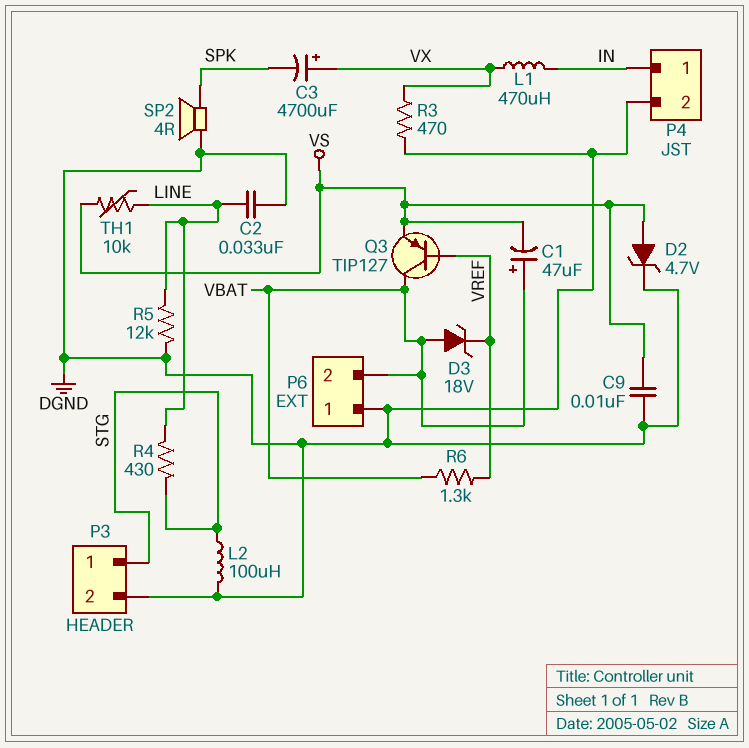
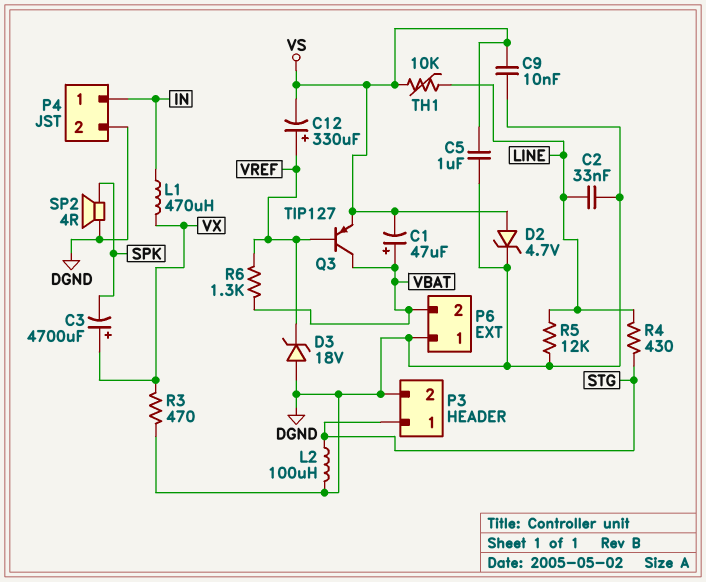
C5: none -> 1uF (DGND, VS)
C12: none -> 330uF (plus VREF, minus VS)
D3: zener 18V (A VBAT, K VREF) -> zener 18V (A DGND, K VREF)

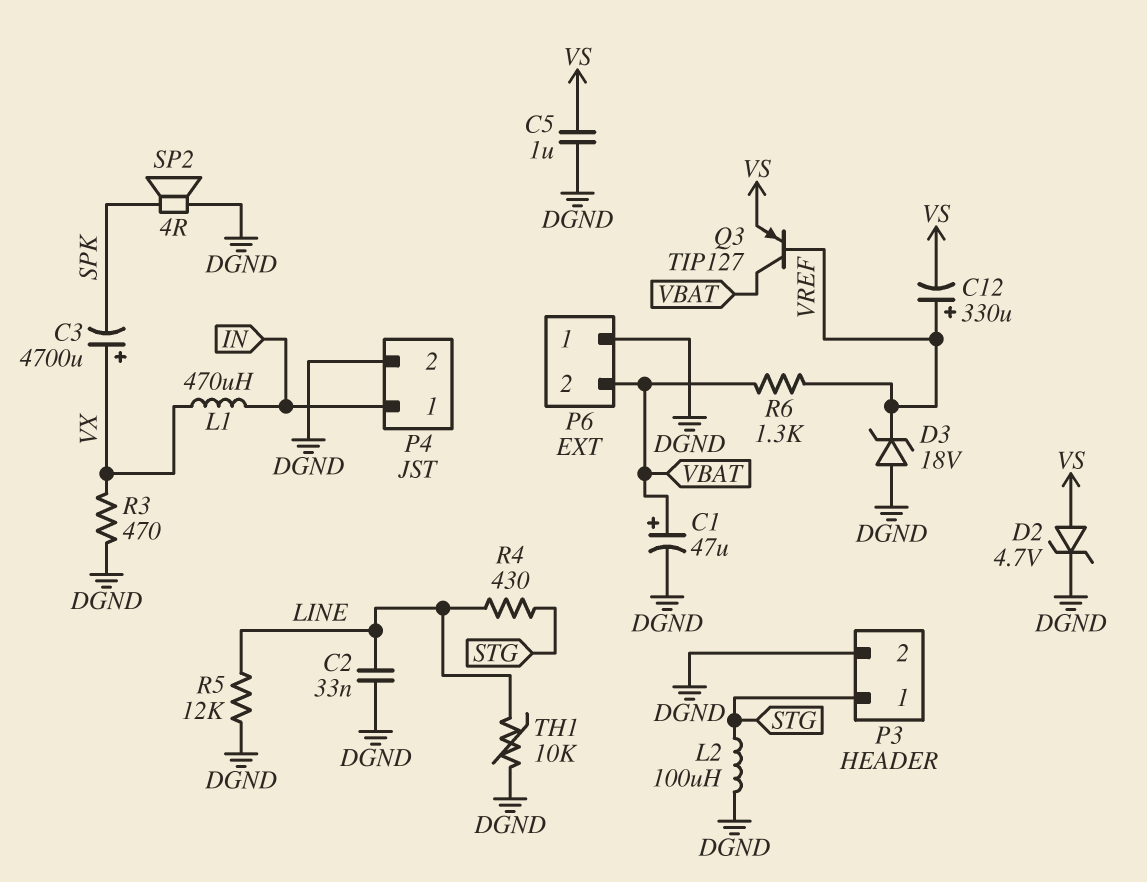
C1: 47uF (plus VBAT, minus VS) -> 47uF (plus VBAT, minus DGND)
C9: 10nF (DGND, VS) -> none
TH1: 10k (LINE, VS) -> 10k (DGND, LINE)

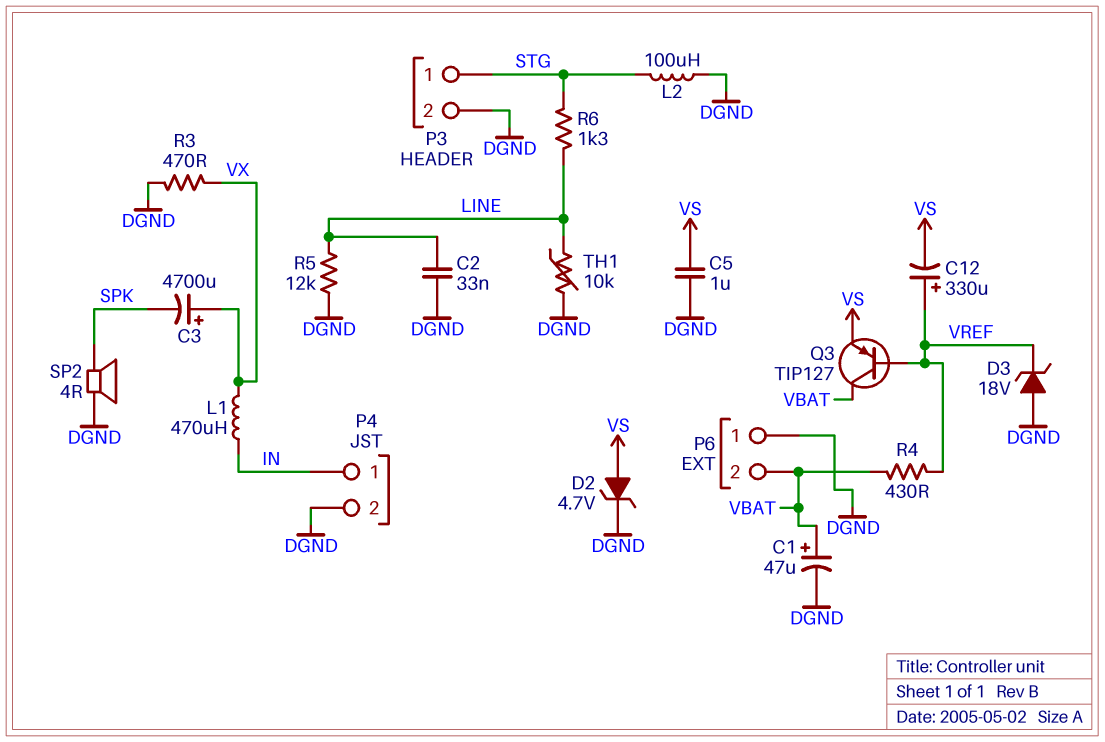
R4: 430 (LINE, STG) -> 430 (VBAT, VREF)
R6: 1.3k (VBAT, VREF) -> 1.3k (LINE, STG)

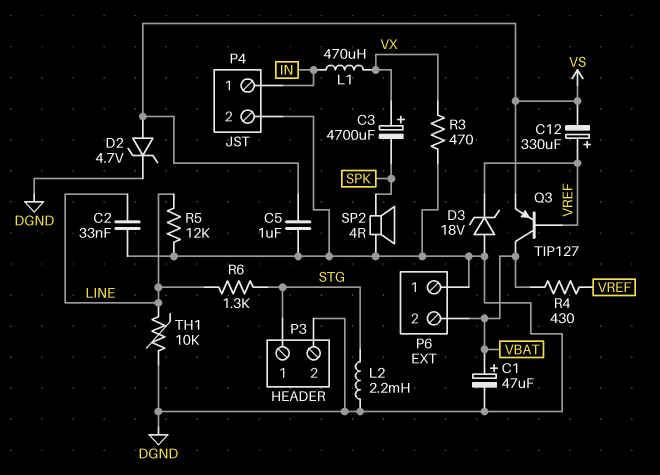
L2: 100uH (DGND, STG) -> 2.2mH (DGND, STG)

